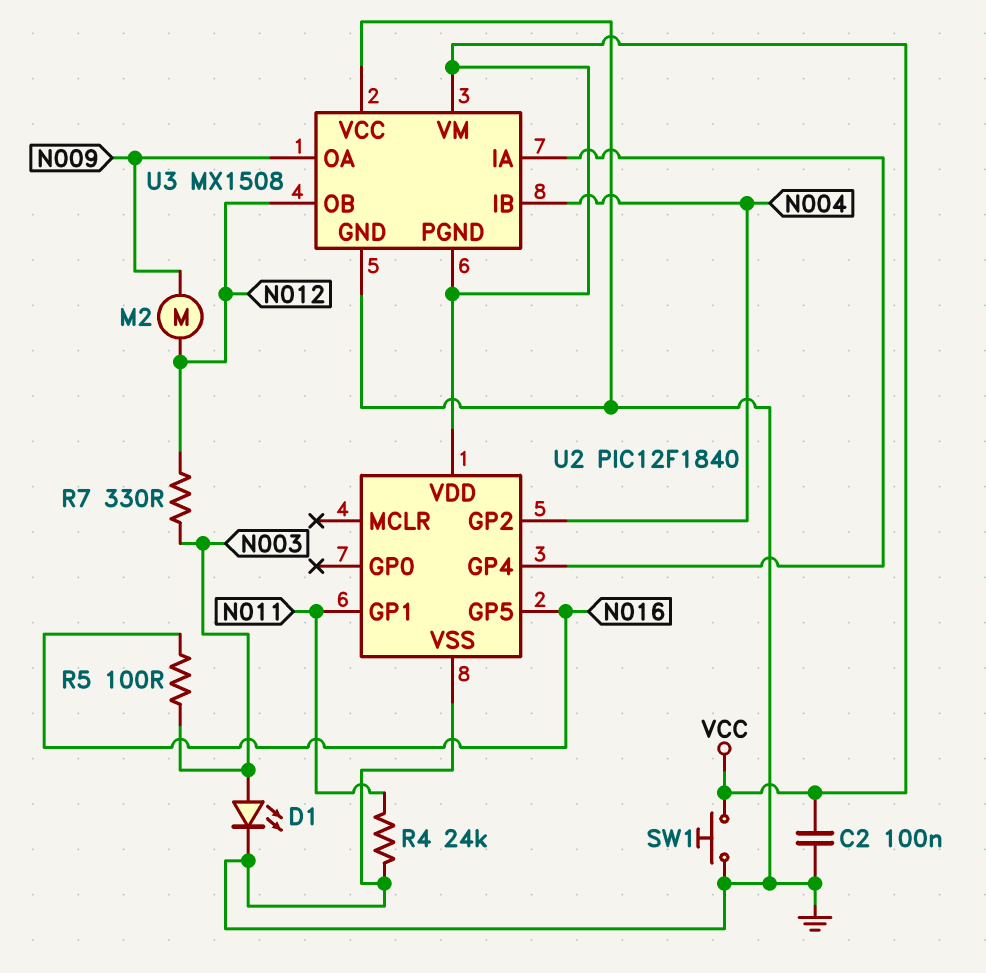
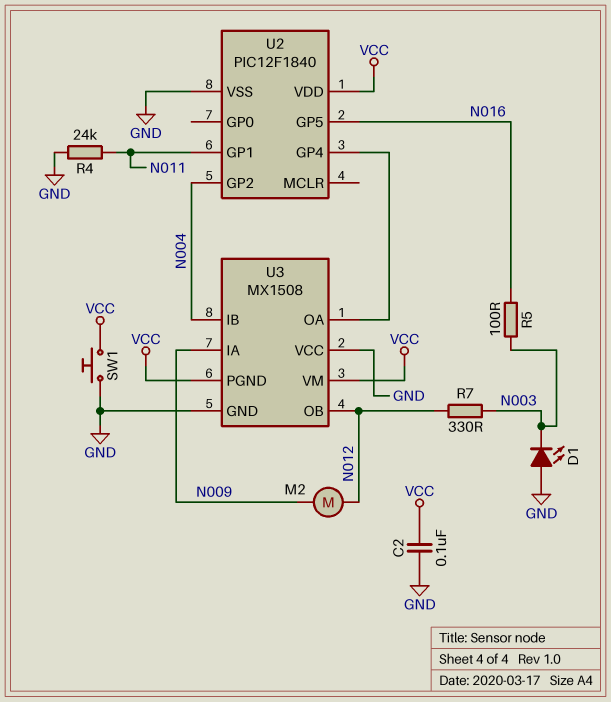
D1: LED (A N003, K GND) -> LED (A GND, K N003)
U3 pin IA: U2/GP4 -> N009
U3 pin OA: N009 -> U2/GP4

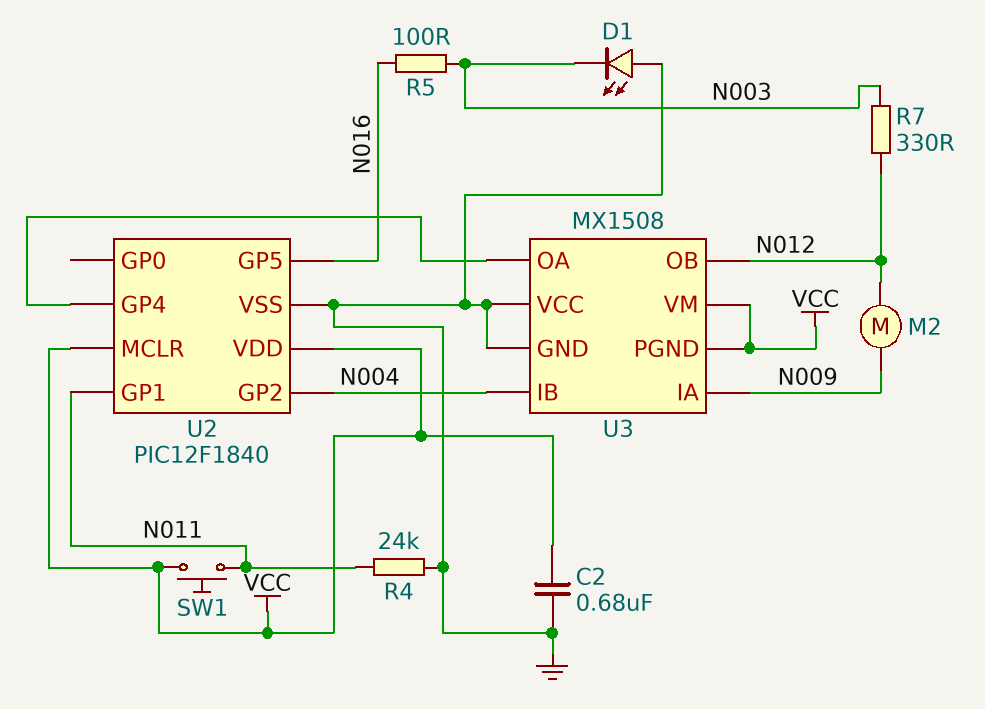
C2: 100nF (GND, VCC) -> 680nF (GND, VCC)
SW1: button (GND, VCC) -> button (N011, VCC)
U2 pin MCLR: none -> VCC

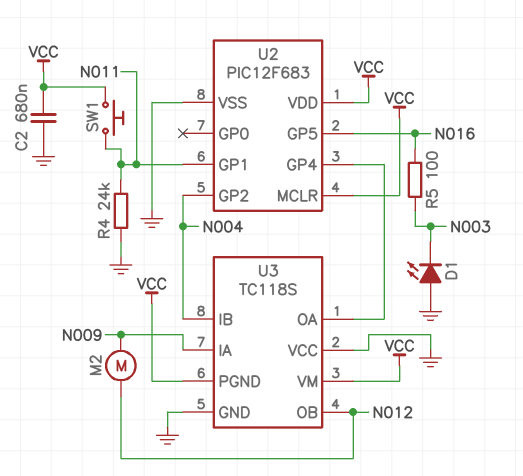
R7: 330 (N003, N012) -> none
U2: PIC12F1840 -> PIC12F683
U3: MX1508 -> TC118S

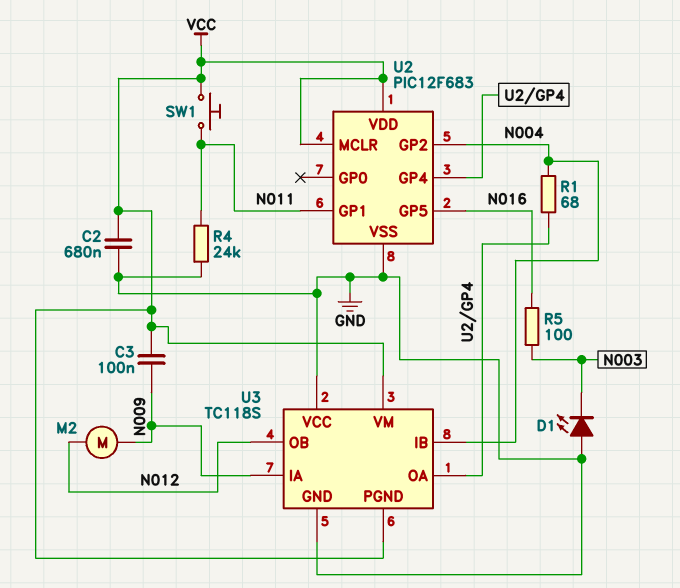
C3: none -> 100nF (N009, VCC)
R1: none -> 68 (N004, U2/GP4)

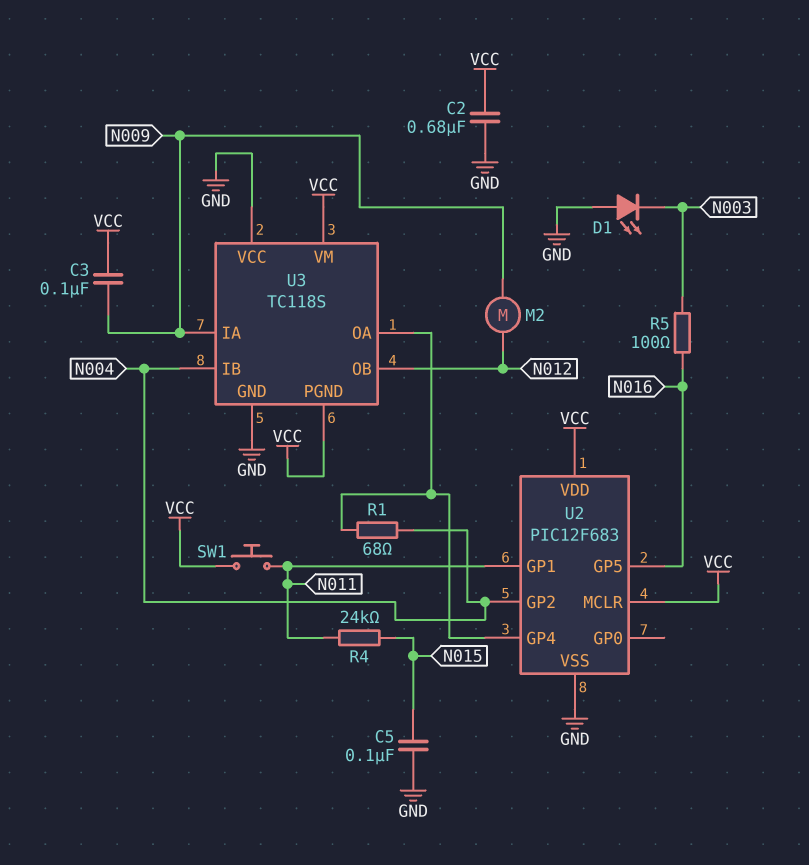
C5: none -> 100nF (GND, N015)
R4: 24k (GND, N011) -> 24k (N011, N015)

